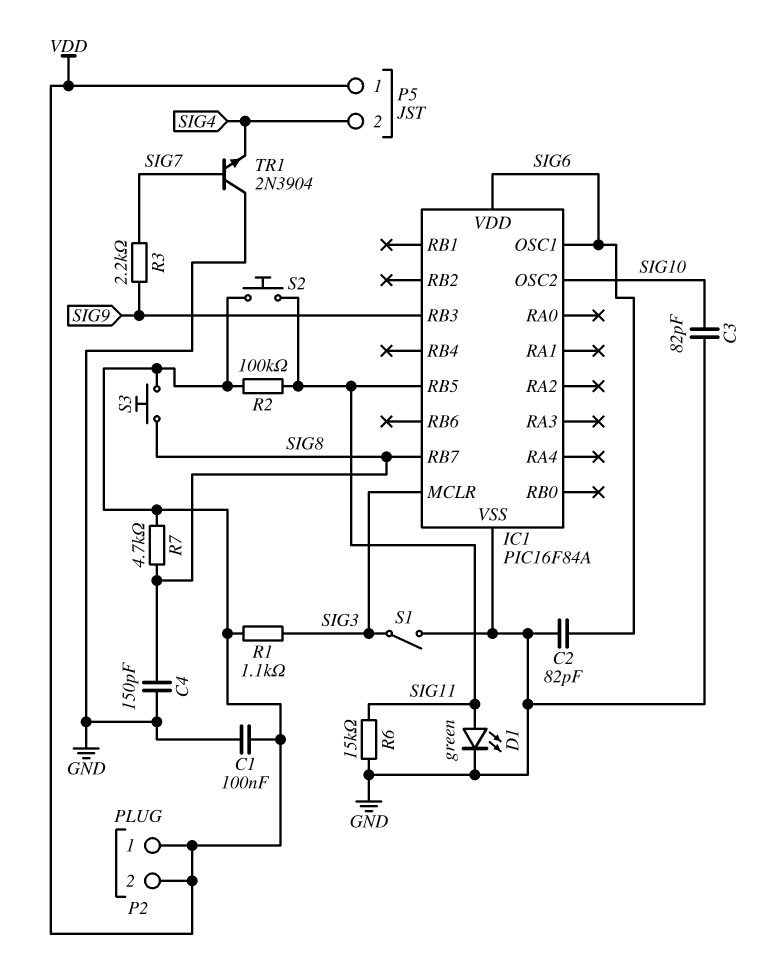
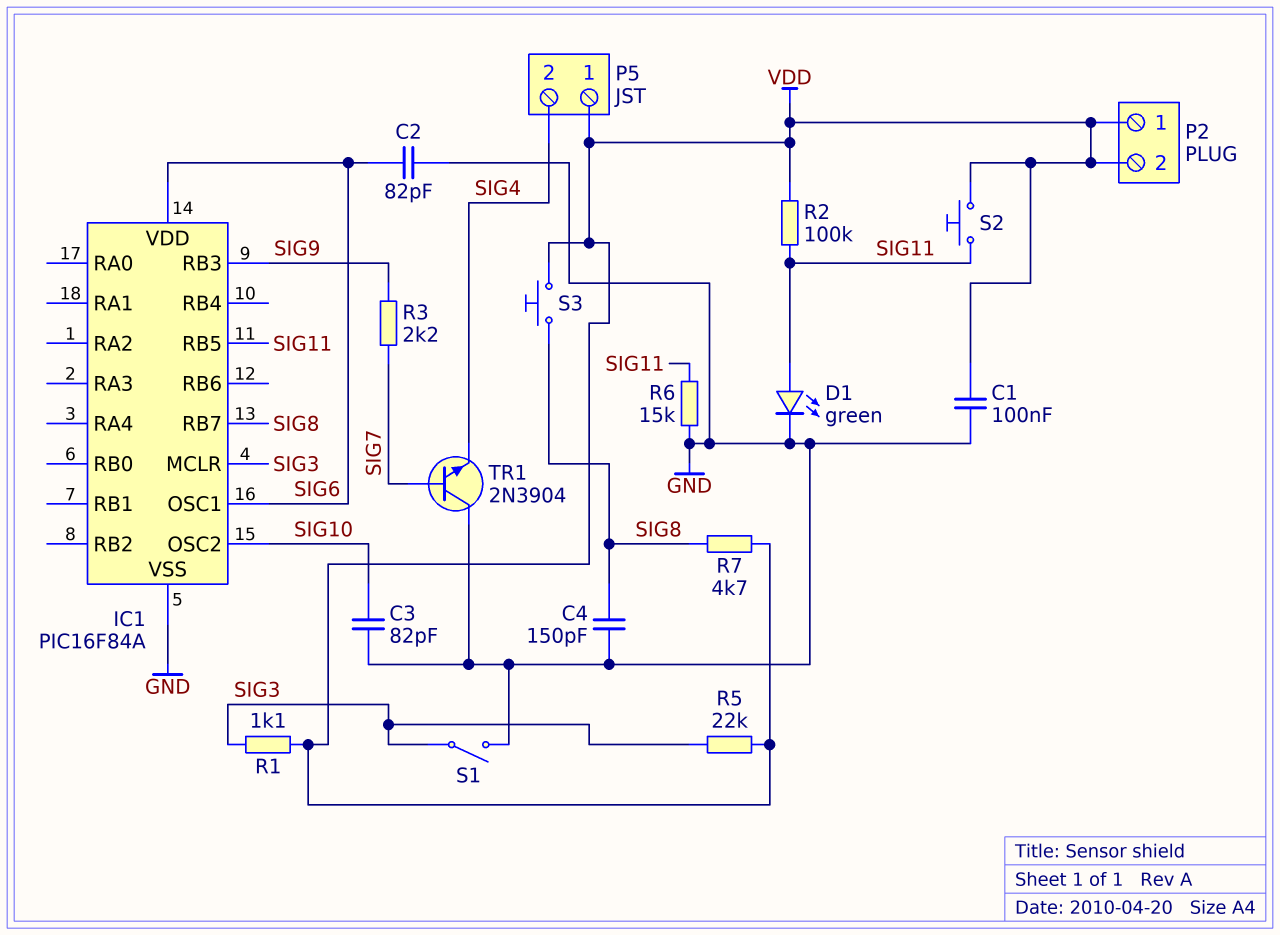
R5: none -> 22k (SIG3, VDD)

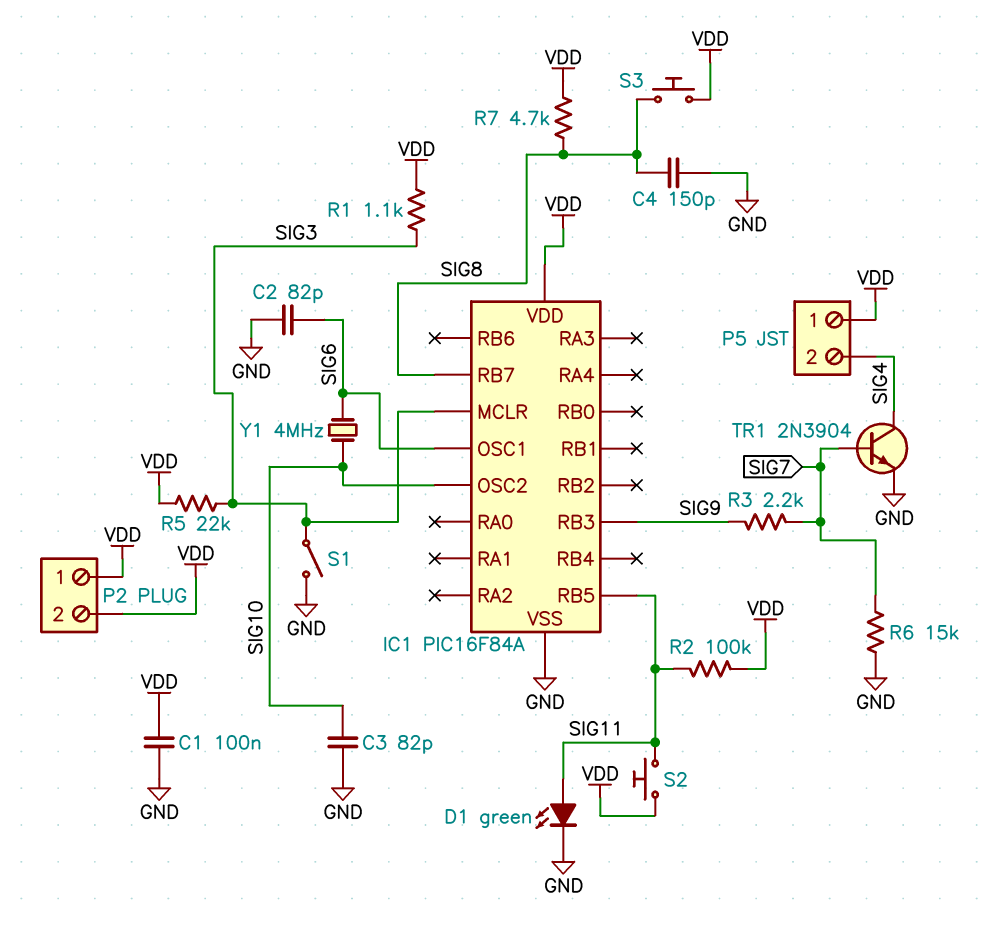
IC1 pin VDD: SIG6 -> VDD
R6: 15k (GND, SIG11) -> 15k (GND, SIG7)
TR1: NPN 2N3904 (B SIG7, C GND, E SIG4) -> NPN 2N3904 (B SIG7, C SIG4, E GND)
Y1: none -> 4MHz (SIG6, SIG10)

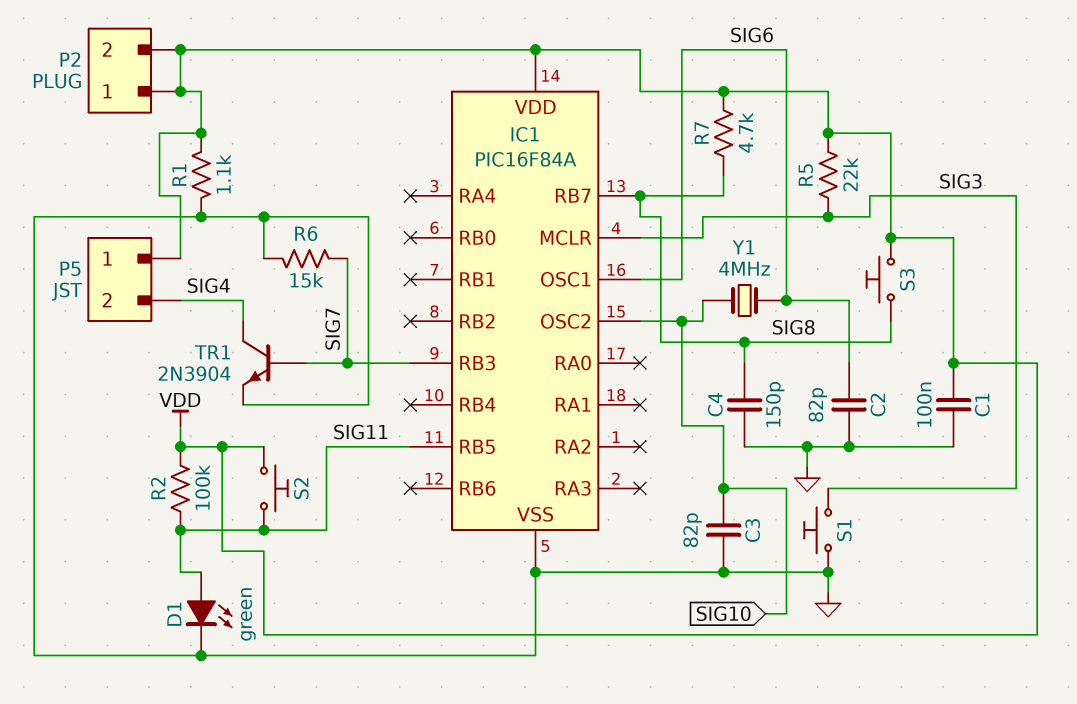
IC1 pin RB3: SIG9 -> SIG7
R1: 1.1k (SIG3, VDD) -> 1.1k (GND, VDD)
R3: 2.2k (SIG7, SIG9) -> none
S1: switch (GND, SIG3) -> button (GND, SIG3)

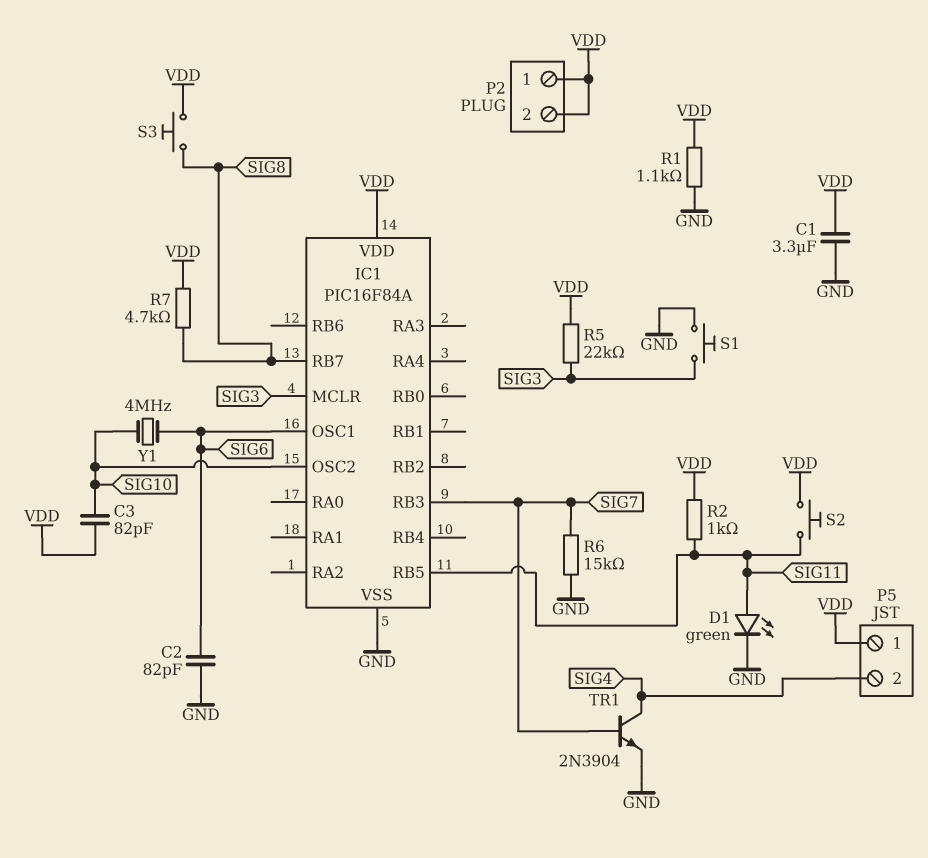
C1: 100nF (GND, VDD) -> 3.3uF (GND, VDD)
C3: 82pF (GND, SIG10) -> 82pF (SIG10, VDD)
C4: 150pF (GND, SIG8) -> none
R2: 100k (SIG11, VDD) -> 1k (SIG11, VDD)

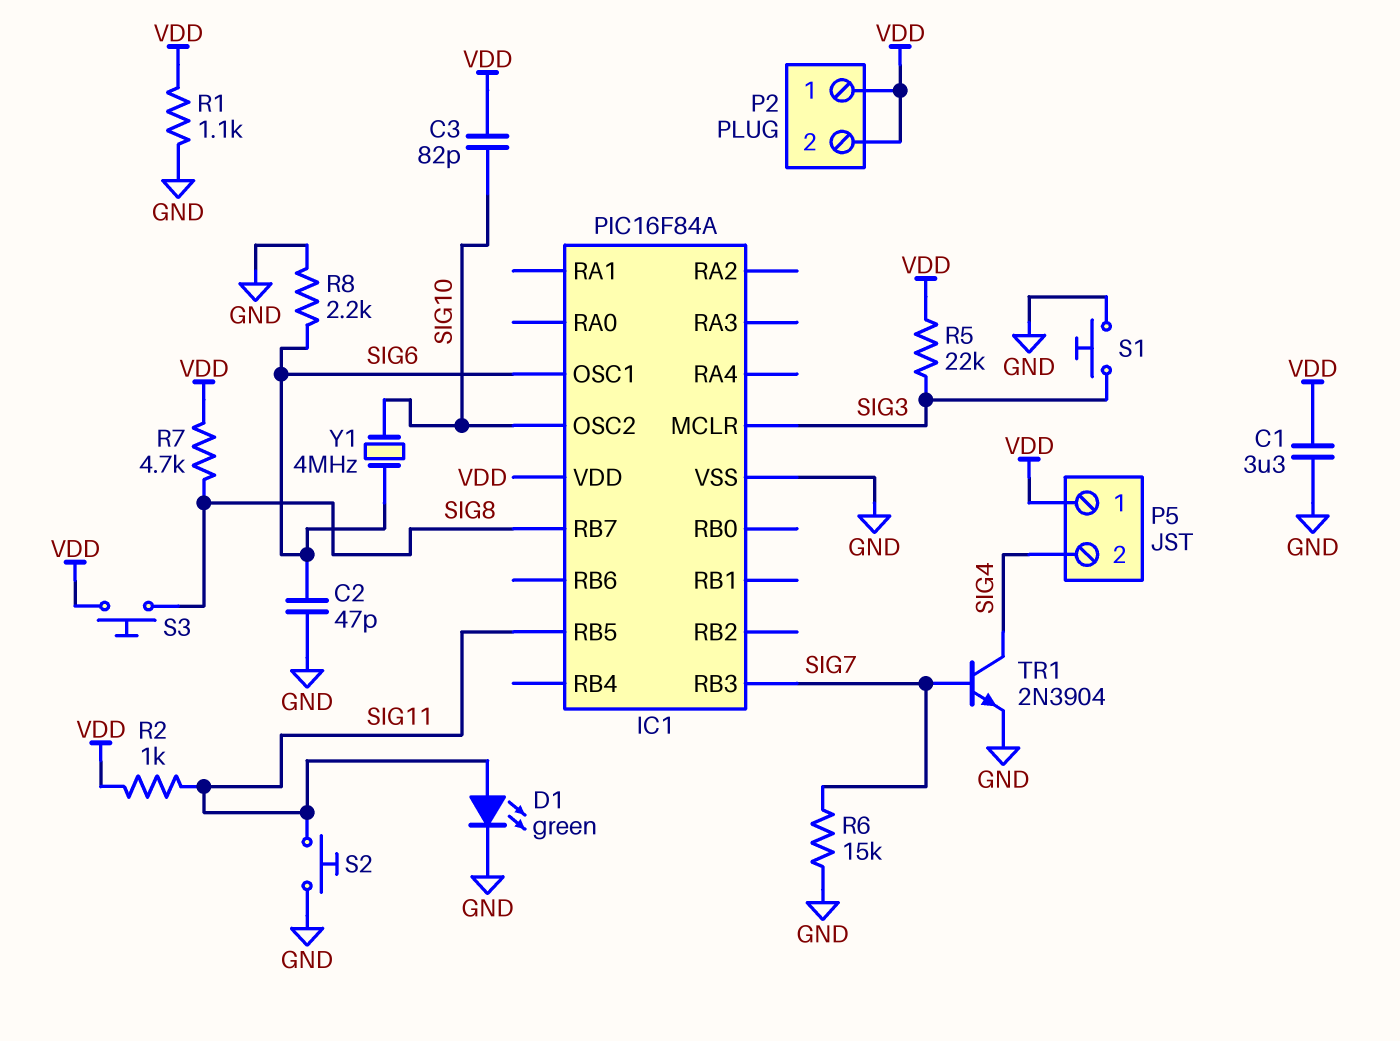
C2: 82pF (GND, SIG6) -> 47pF (GND, SIG6)
R8: none -> 2.2k (GND, SIG6)
S2: button (SIG11, VDD) -> button (GND, SIG11)

